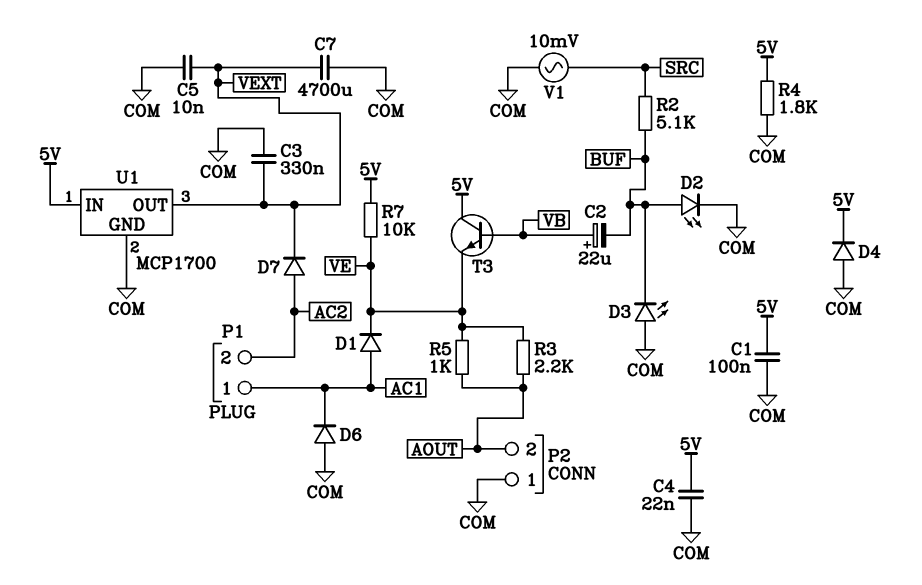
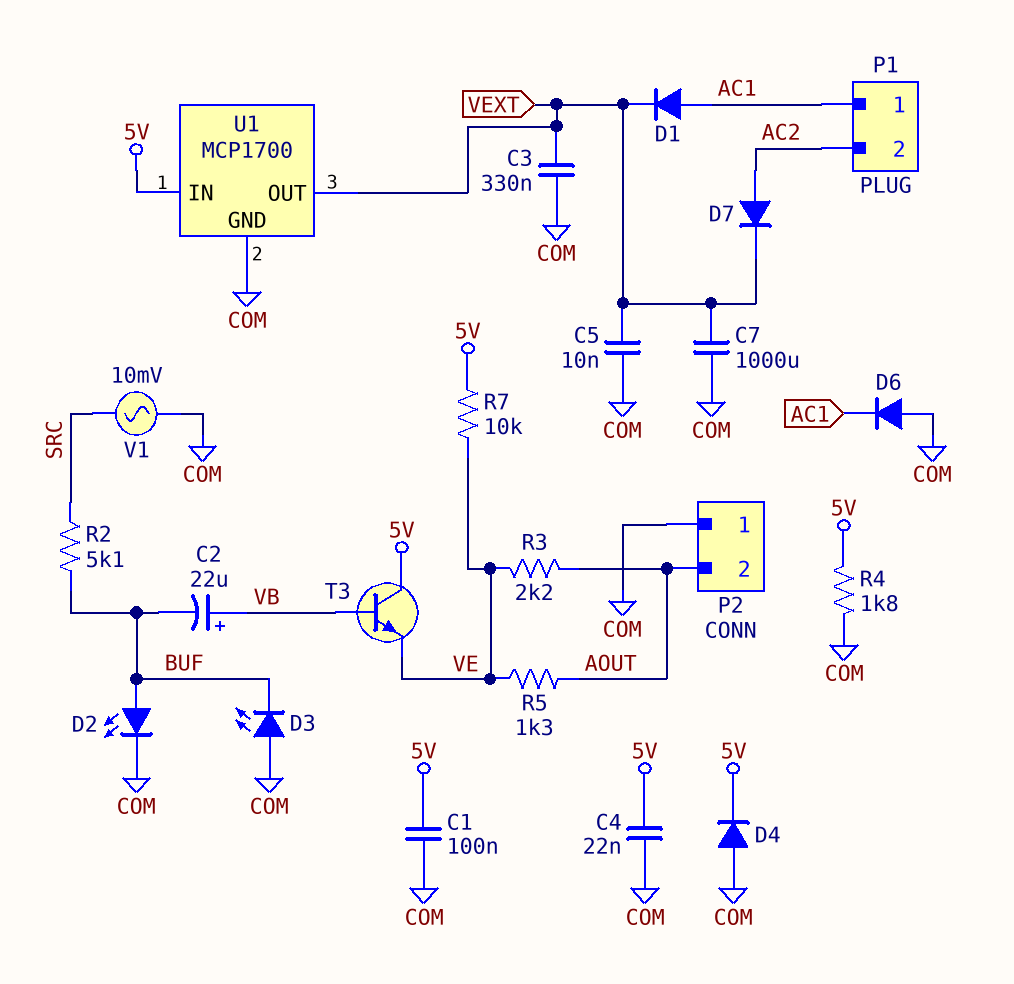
C7: 4700uF (COM, VEXT) -> 1000uF (COM, VEXT)
D1: diode (A AC1, K VE) -> diode (A AC1, K VEXT)
R5: 1k (AOUT, VE) -> 1.3k (AOUT, VE)

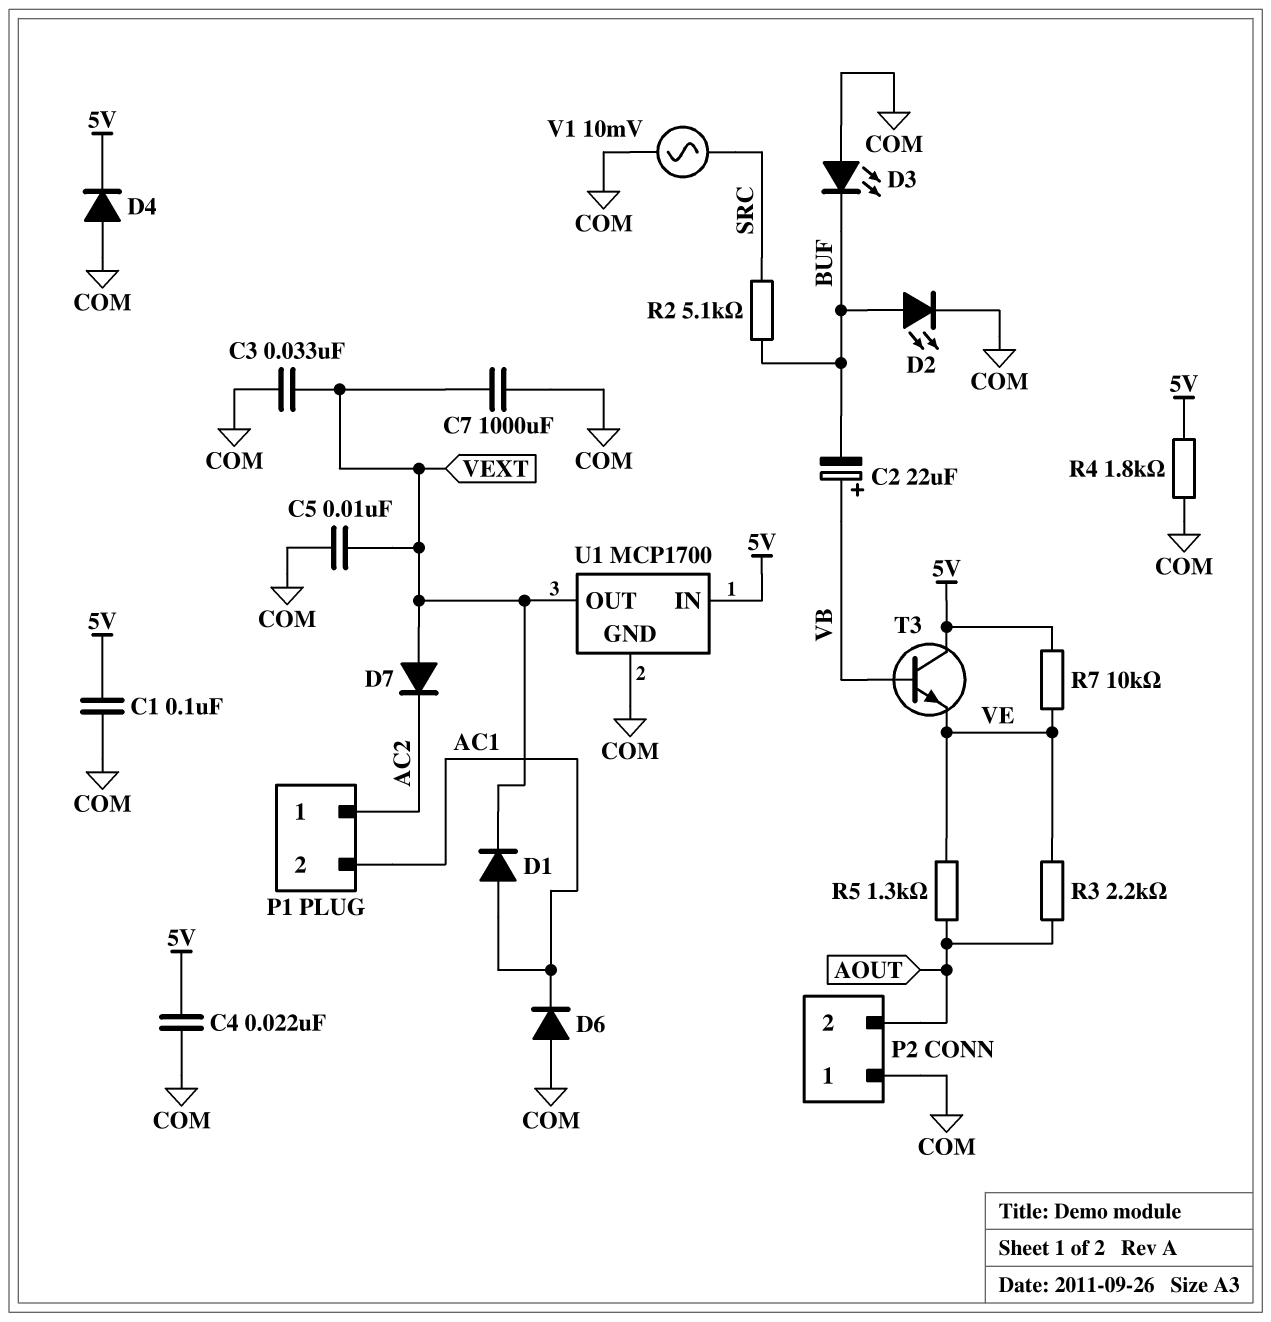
C3: 330nF (COM, VEXT) -> 33nF (COM, VEXT)
D7: diode (A AC2, K VEXT) -> diode (A VEXT, K AC2)
P1 pin 1: AC1 -> AC2
P1 pin 2: AC2 -> AC1

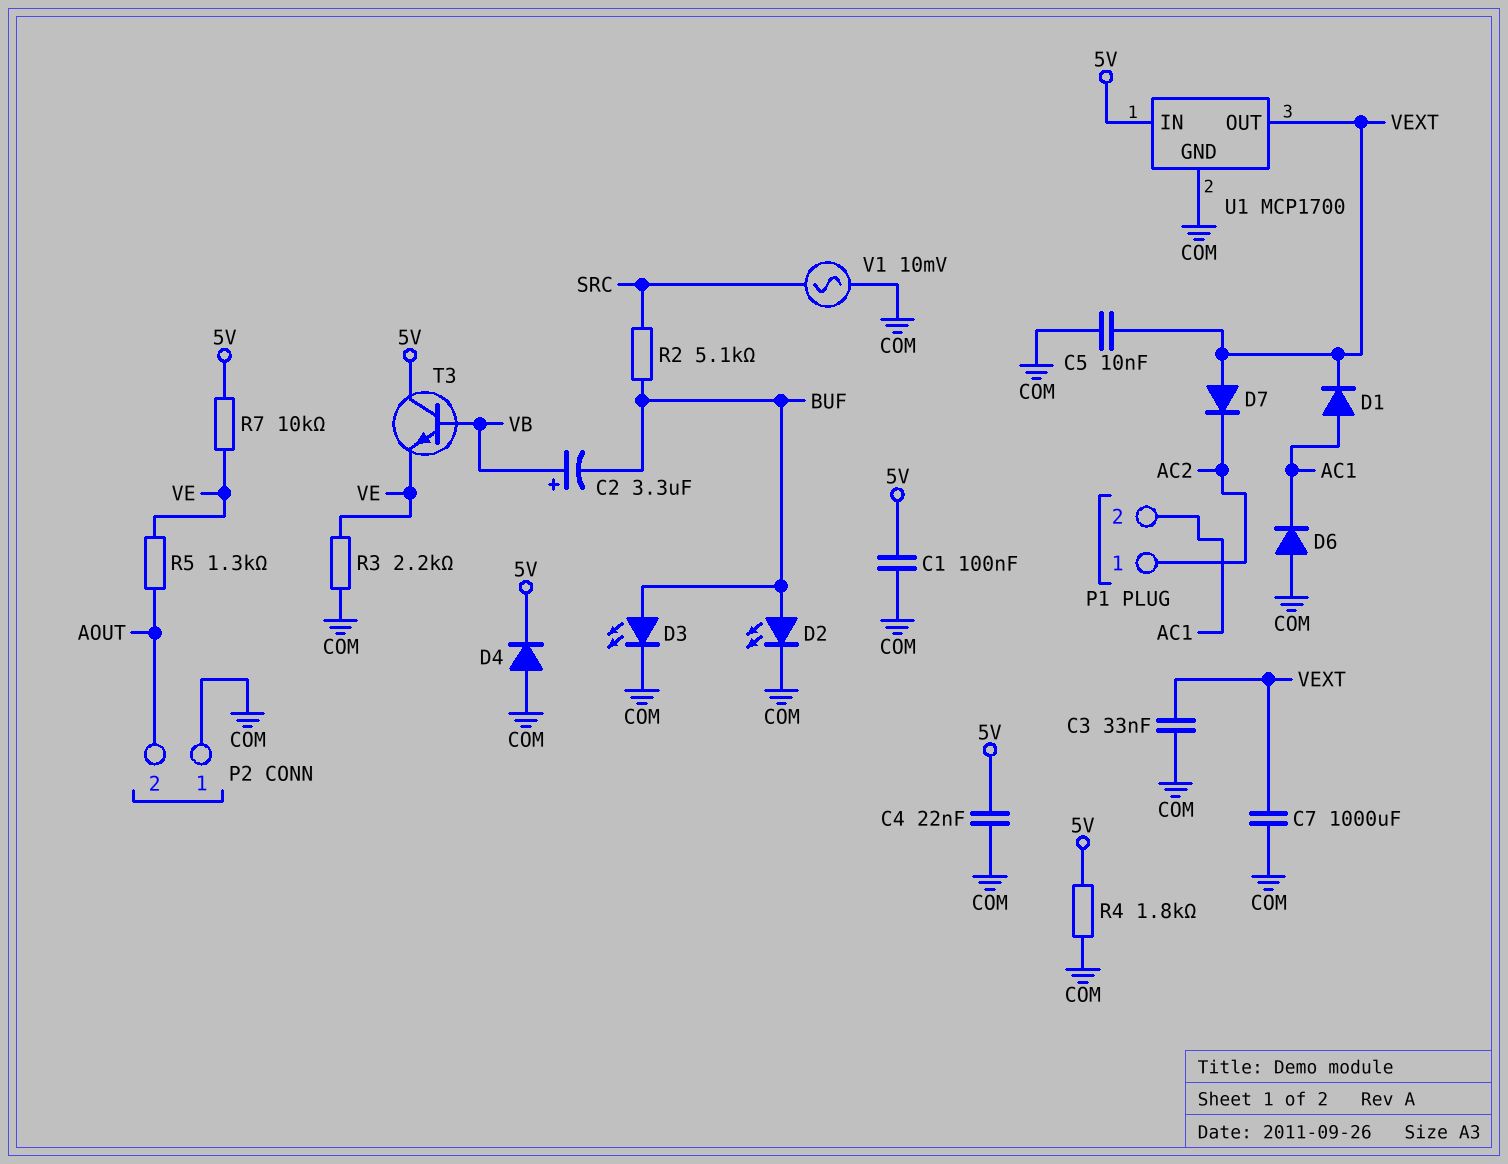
C2: 22uF (plus VB, minus BUF) -> 3.3uF (plus VB, minus BUF)
D3: LED (A COM, K BUF) -> LED (A BUF, K COM)
R3: 2.2k (AOUT, VE) -> 2.2k (COM, VE)

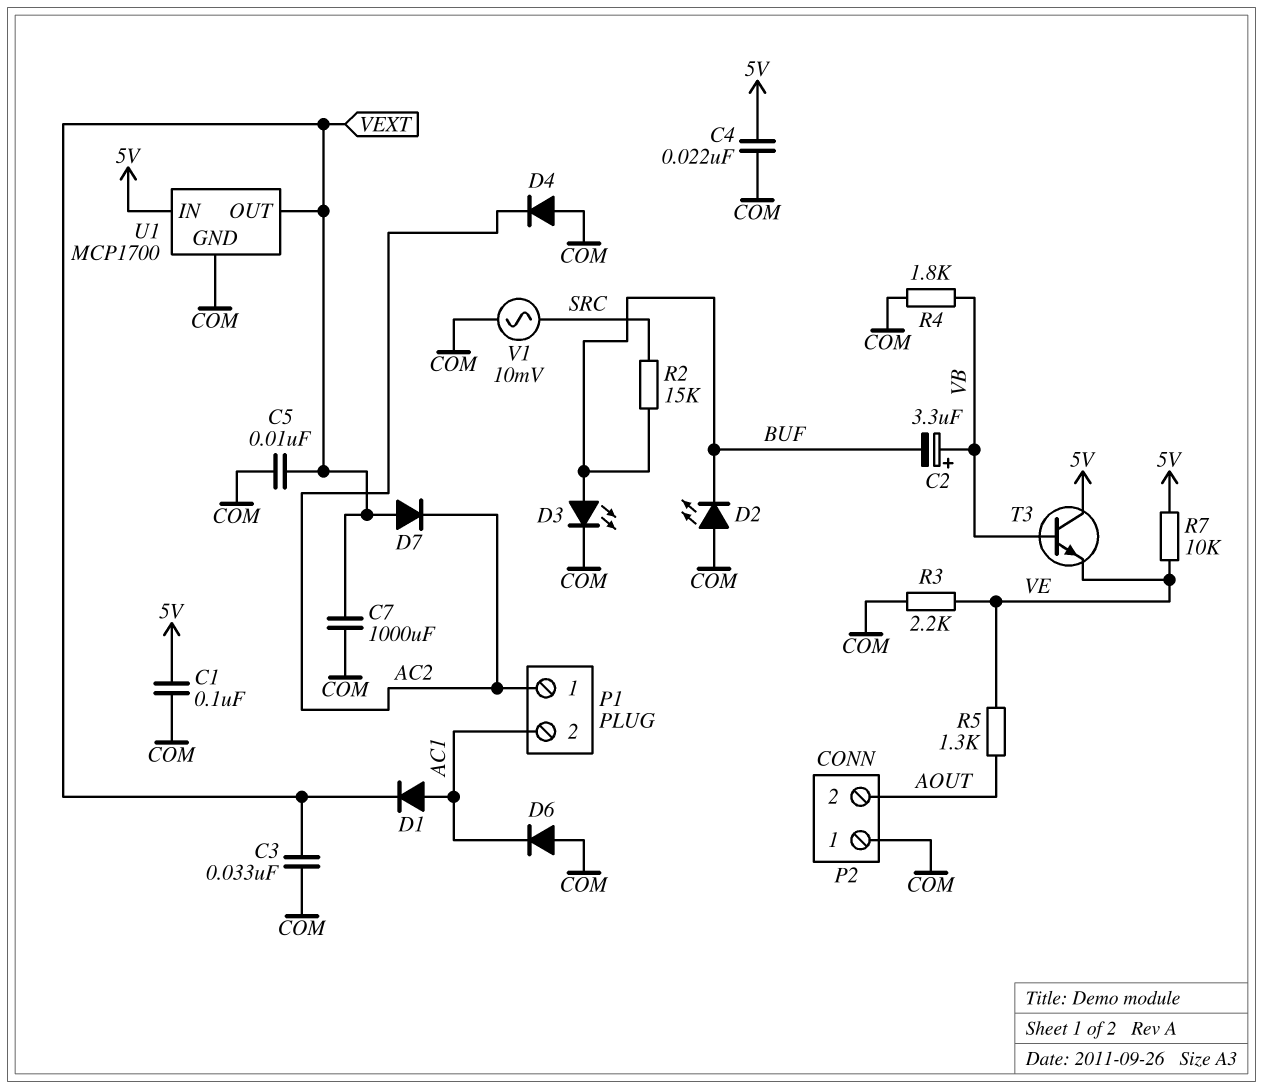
D2: LED (A BUF, K COM) -> LED (A COM, K BUF)
D4: diode (A COM, K 5V) -> diode (A COM, K AC2)
R2: 5.1k (BUF, SRC) -> 15k (BUF, SRC)
R4: 1.8k (5V, COM) -> 1.8k (COM, VB)

